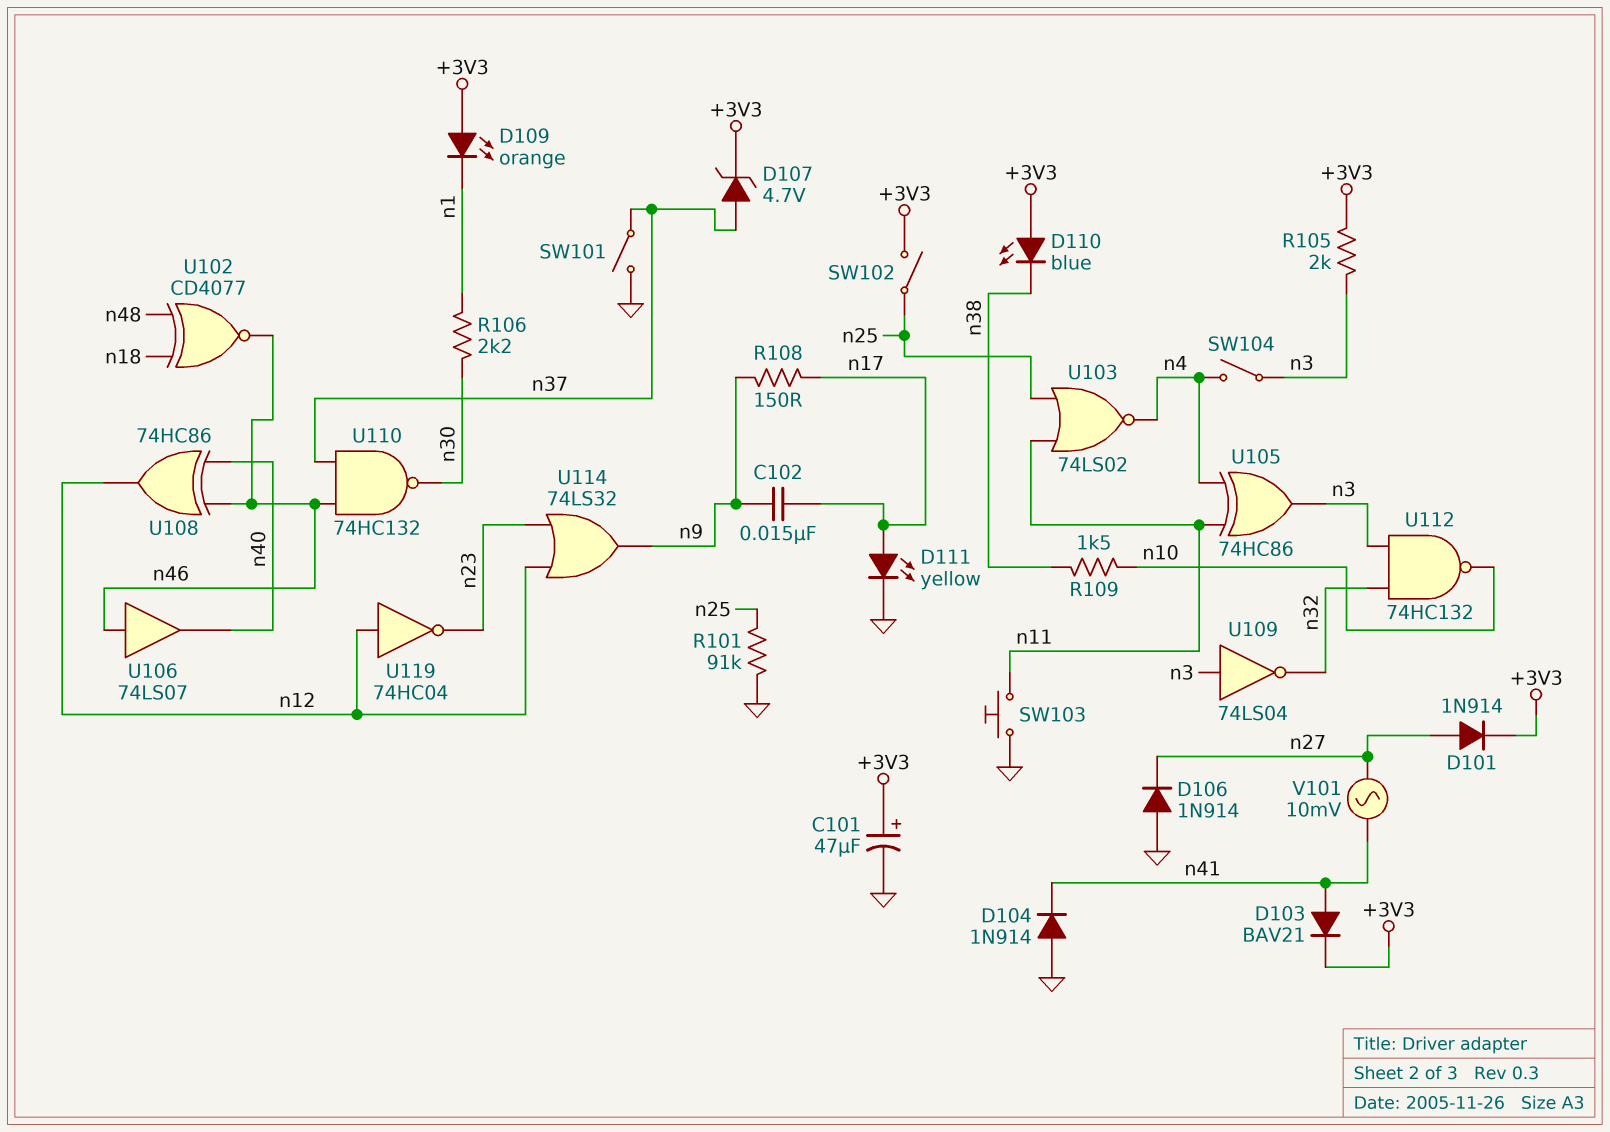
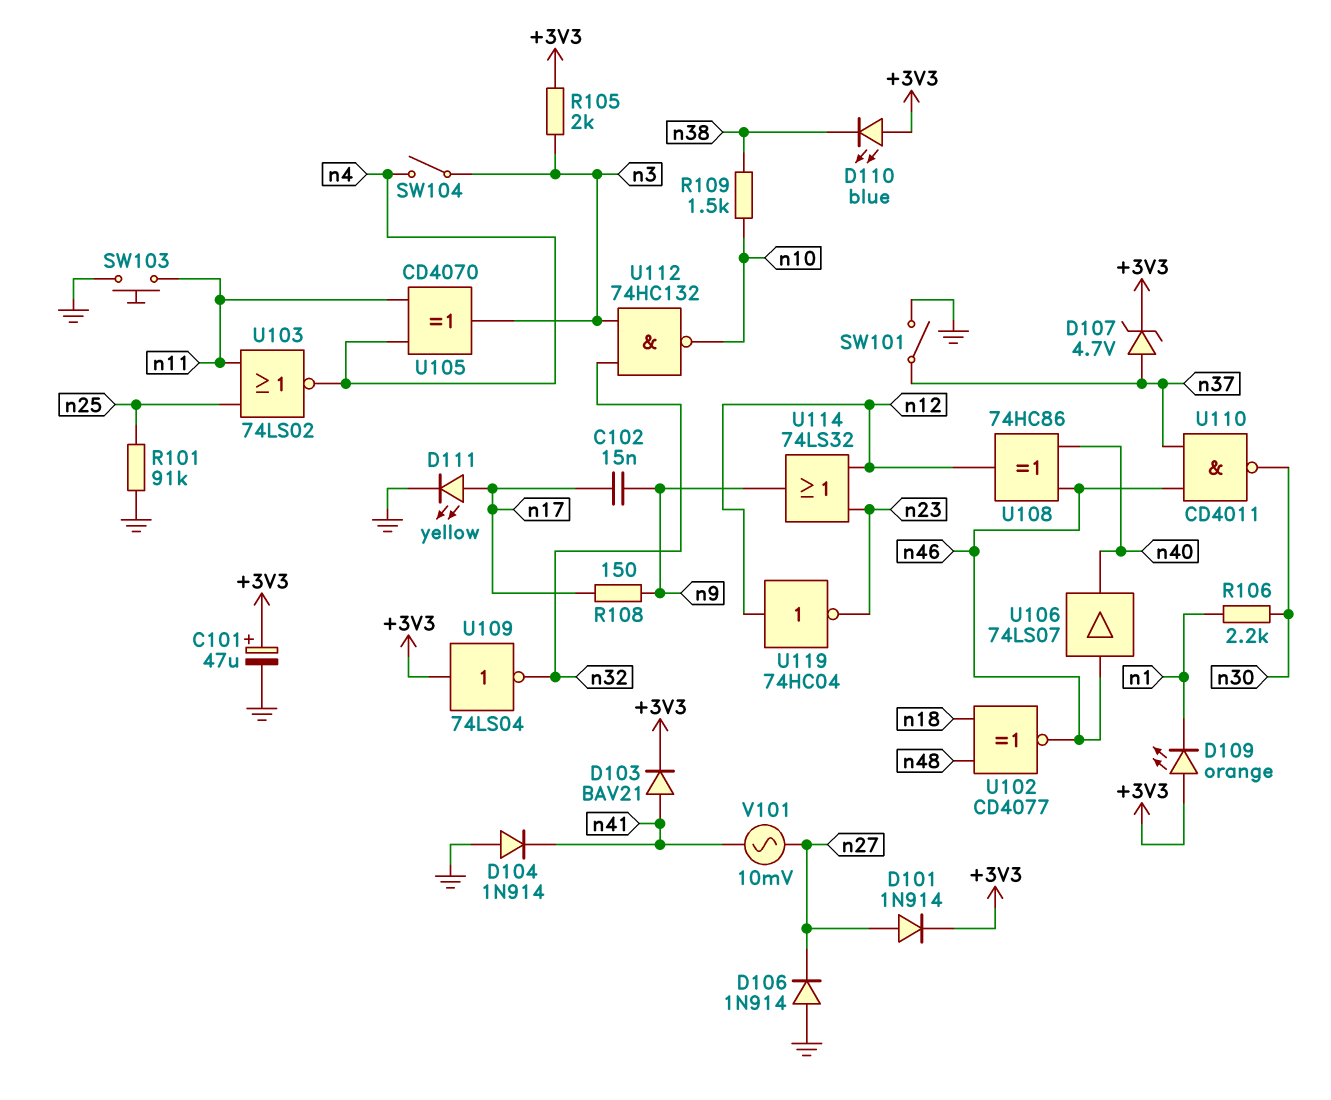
SW102: switch (+3V3, n25) -> none
U105: XOR 74HC86 (in n4, in n11, out n3) -> XOR CD4070 (in n4, in n11, out n3)
U109: NOT 74LS04 (in n3, out n32) -> NOT 74LS04 (in +3V3, out n32)
U110: NAND 74HC132 (in n37, in n46, out n30) -> NAND CD4011 (in n37, in n46, out n30)

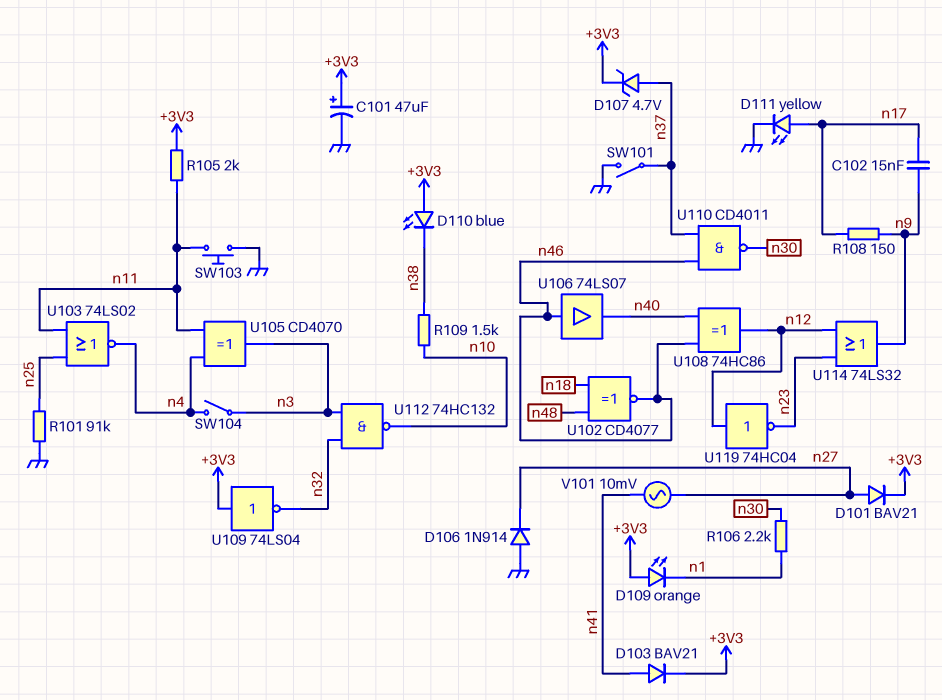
D101: diode 1N914 (A n27, K +3V3) -> diode BAV21 (A n27, K +3V3)
D104: diode 1N914 (A GND, K n41) -> none
R105: 2k (+3V3, n3) -> 2k (+3V3, n11)

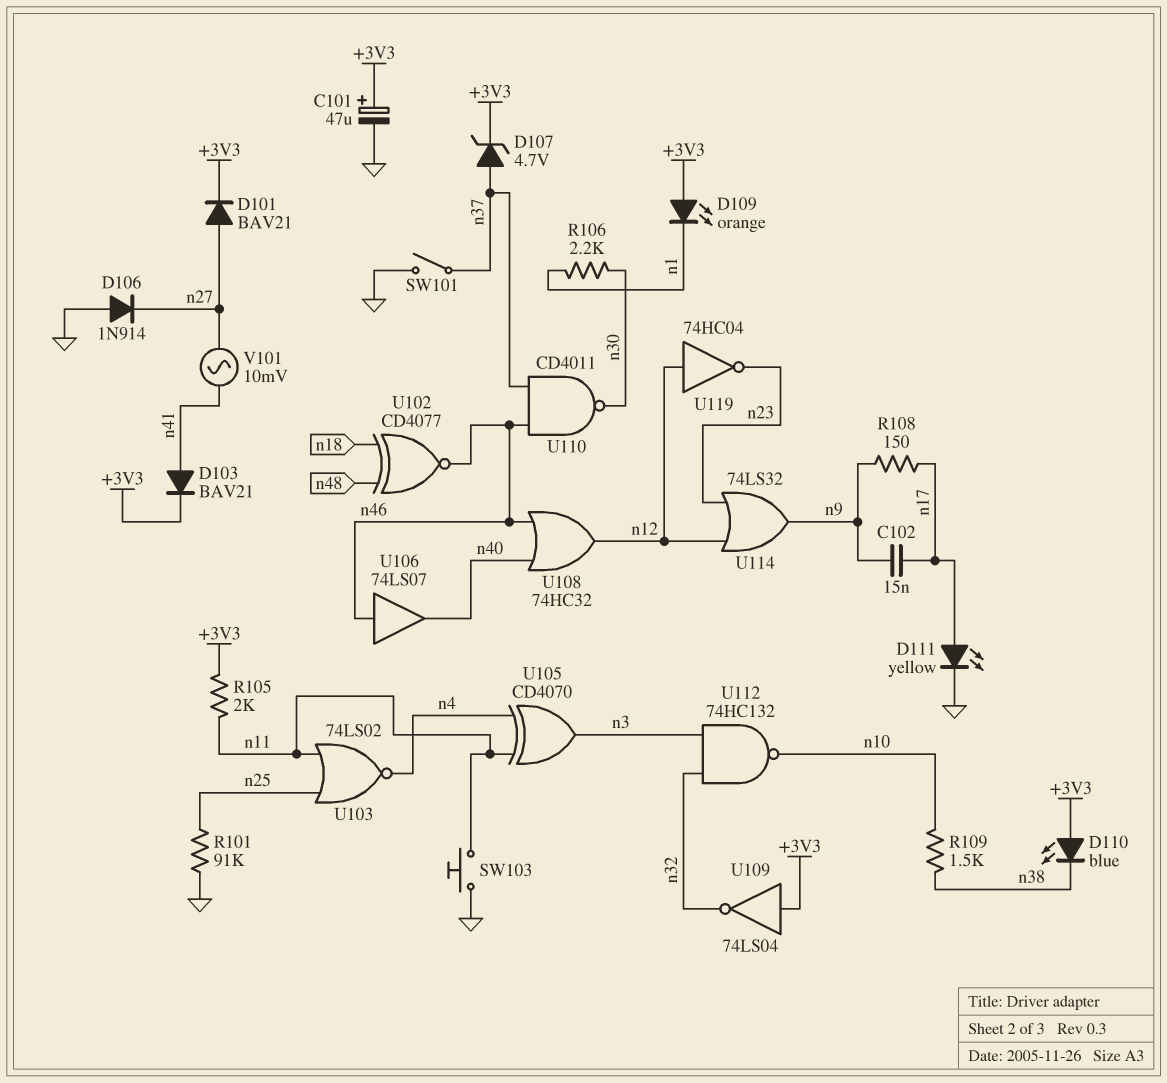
SW104: switch (n3, n4) -> none
U108: XOR 74HC86 (in n40, in n46, out n12) -> OR 74HC32 (in n40, in n46, out n12)

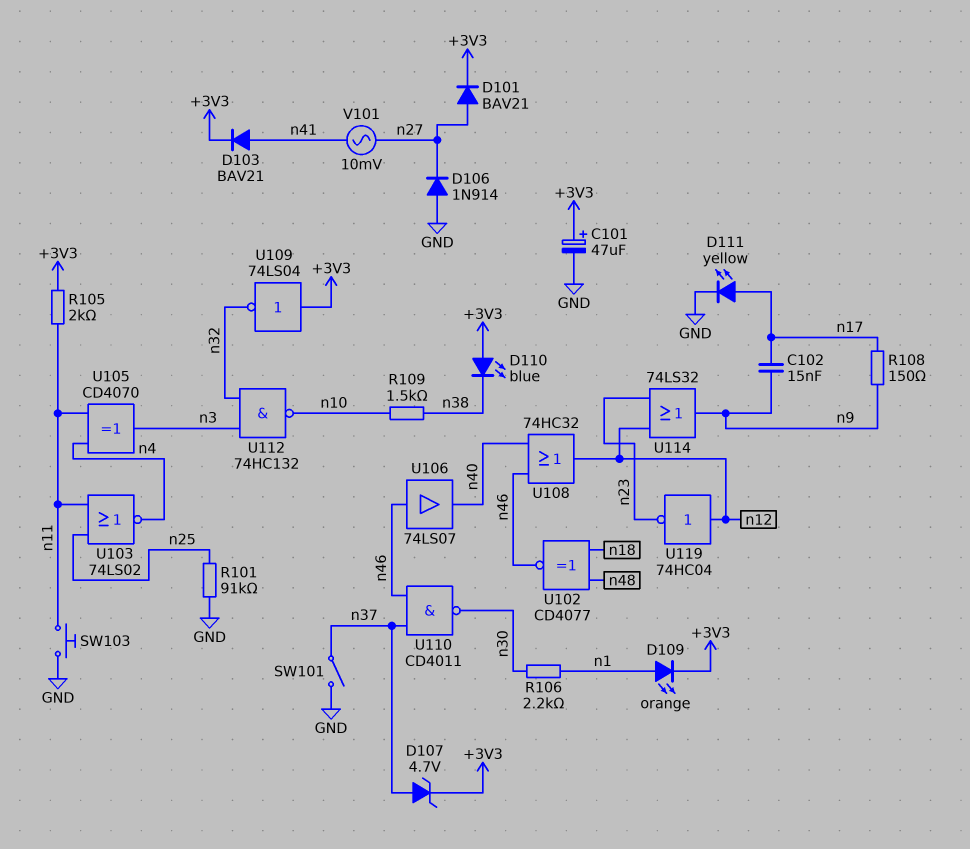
D109: LED orange (A +3V3, K n1) -> LED orange (A n1, K +3V3)

